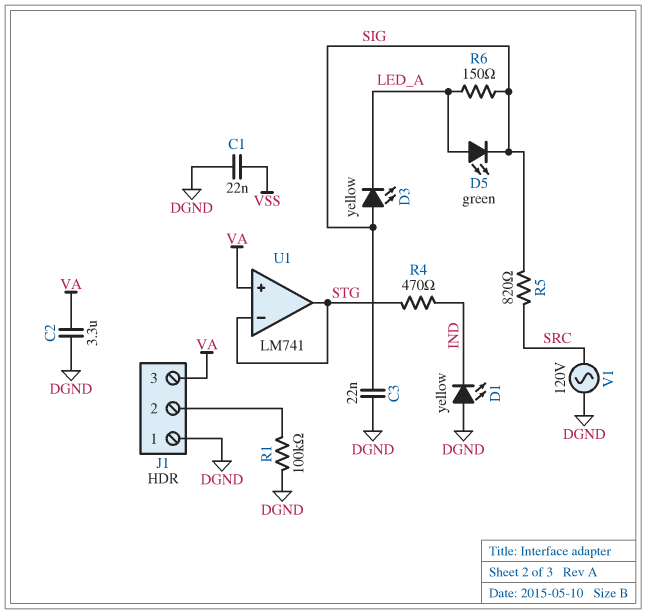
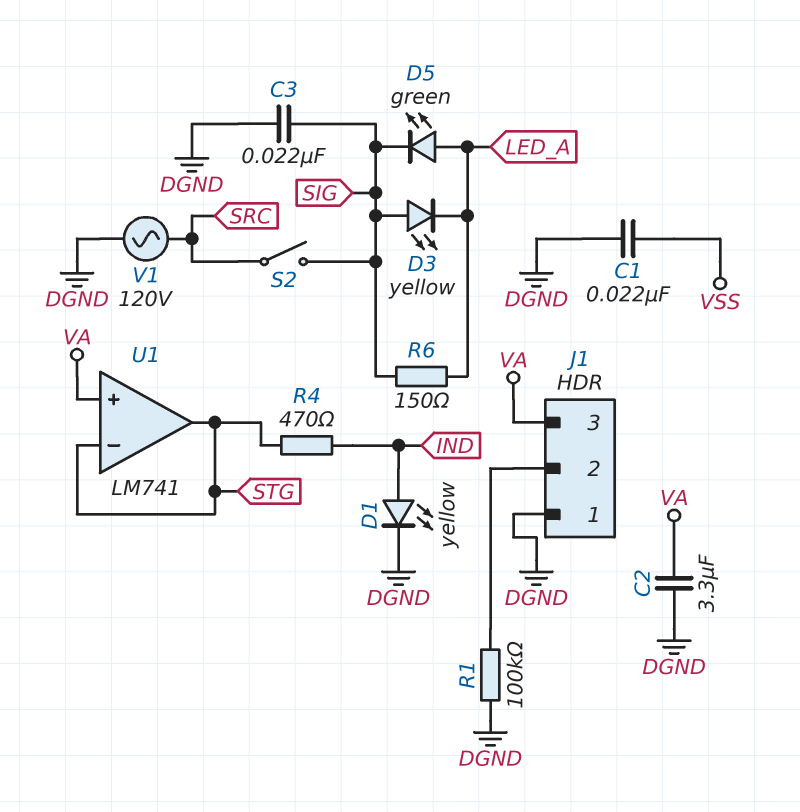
D1: LED yellow (A DGND, K IND) -> LED yellow (A IND, K DGND)
R5: 820 (SIG, SRC) -> none
S2: none -> switch (SIG, SRC)

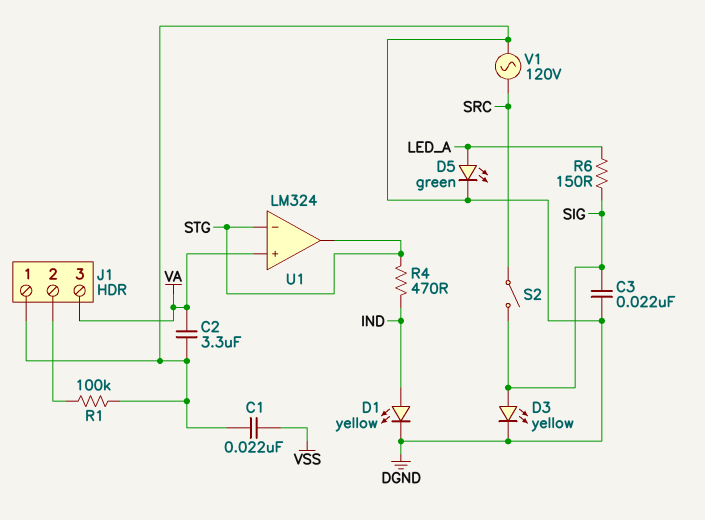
D3: LED yellow (A SIG, K LED_A) -> LED yellow (A SIG, K DGND)
D5: LED green (A LED_A, K SIG) -> LED green (A LED_A, K DGND)
U1: LM741 -> LM324

